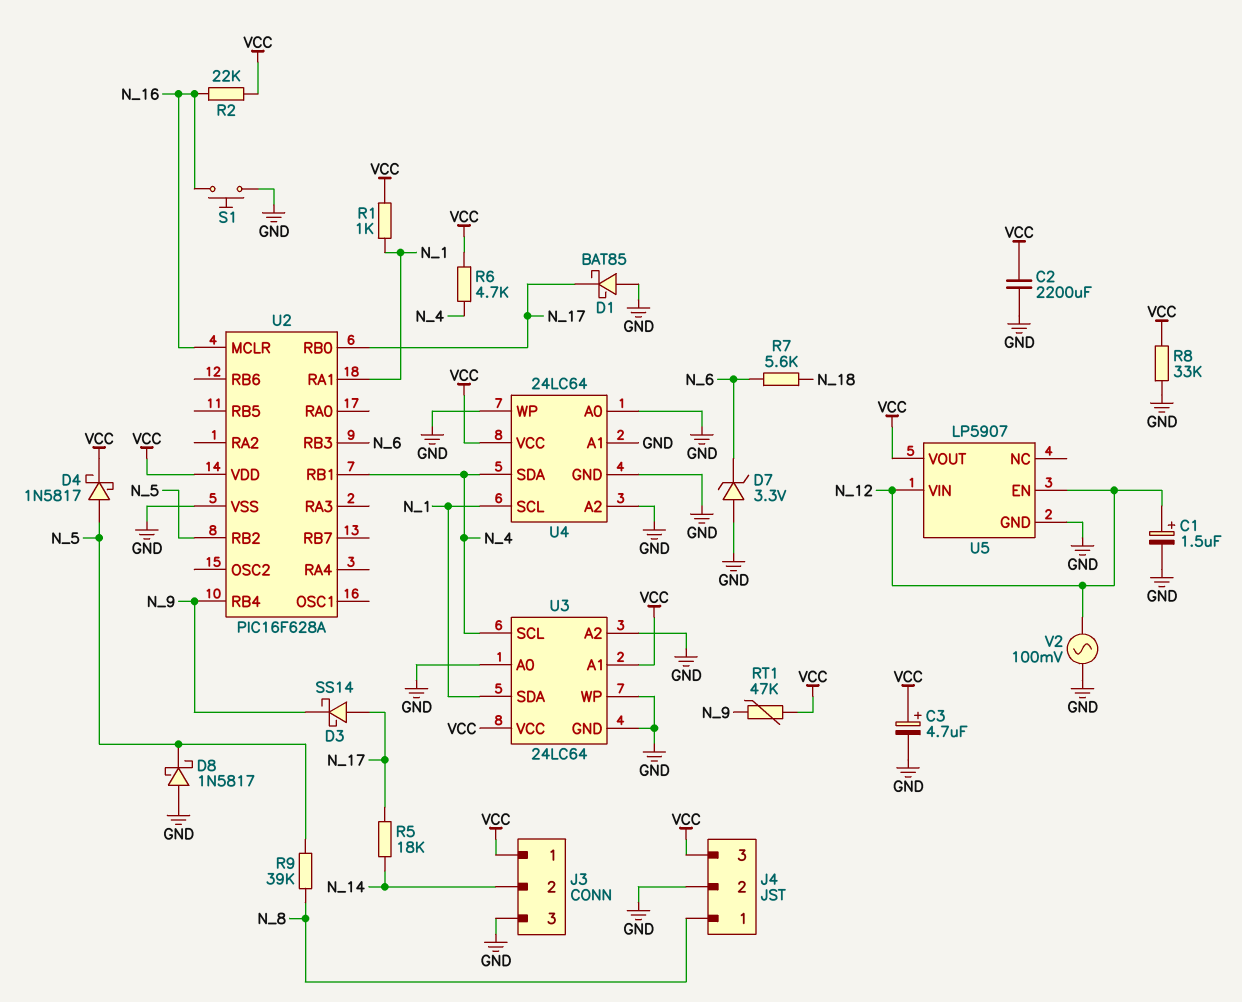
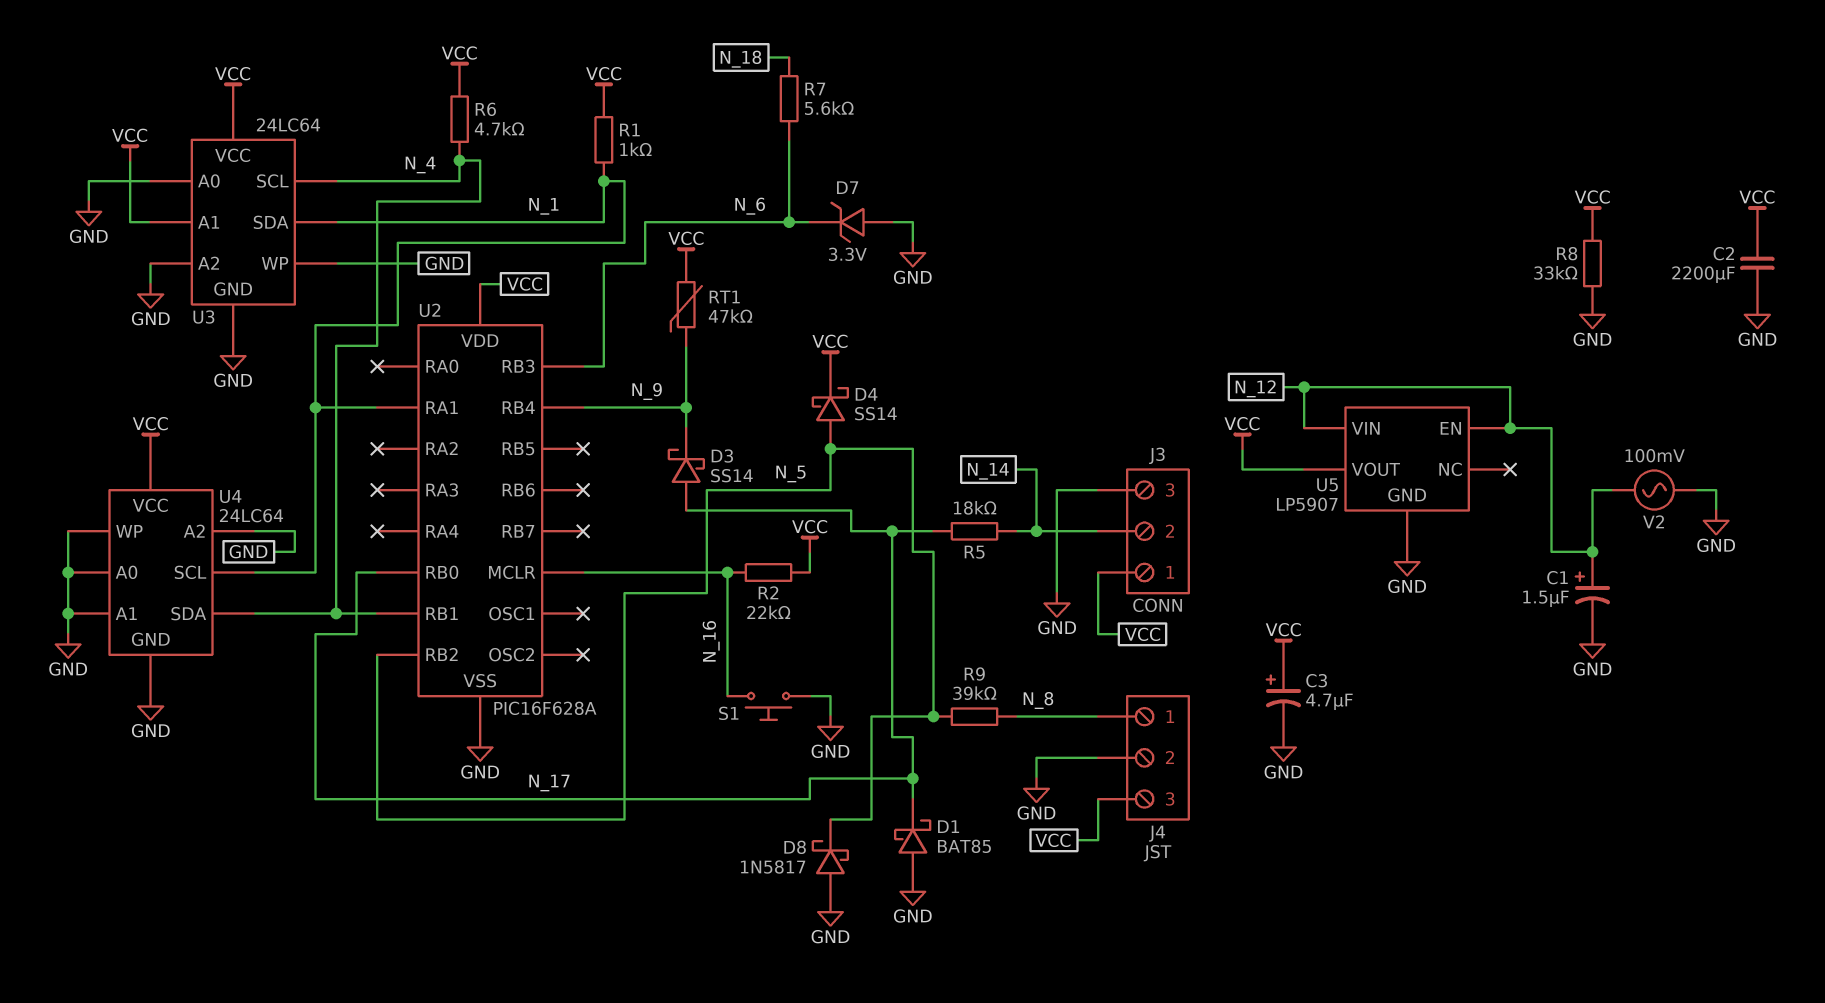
D4: schottky 1N5817 (A N_5, K VCC) -> schottky SS14 (A N_5, K VCC)

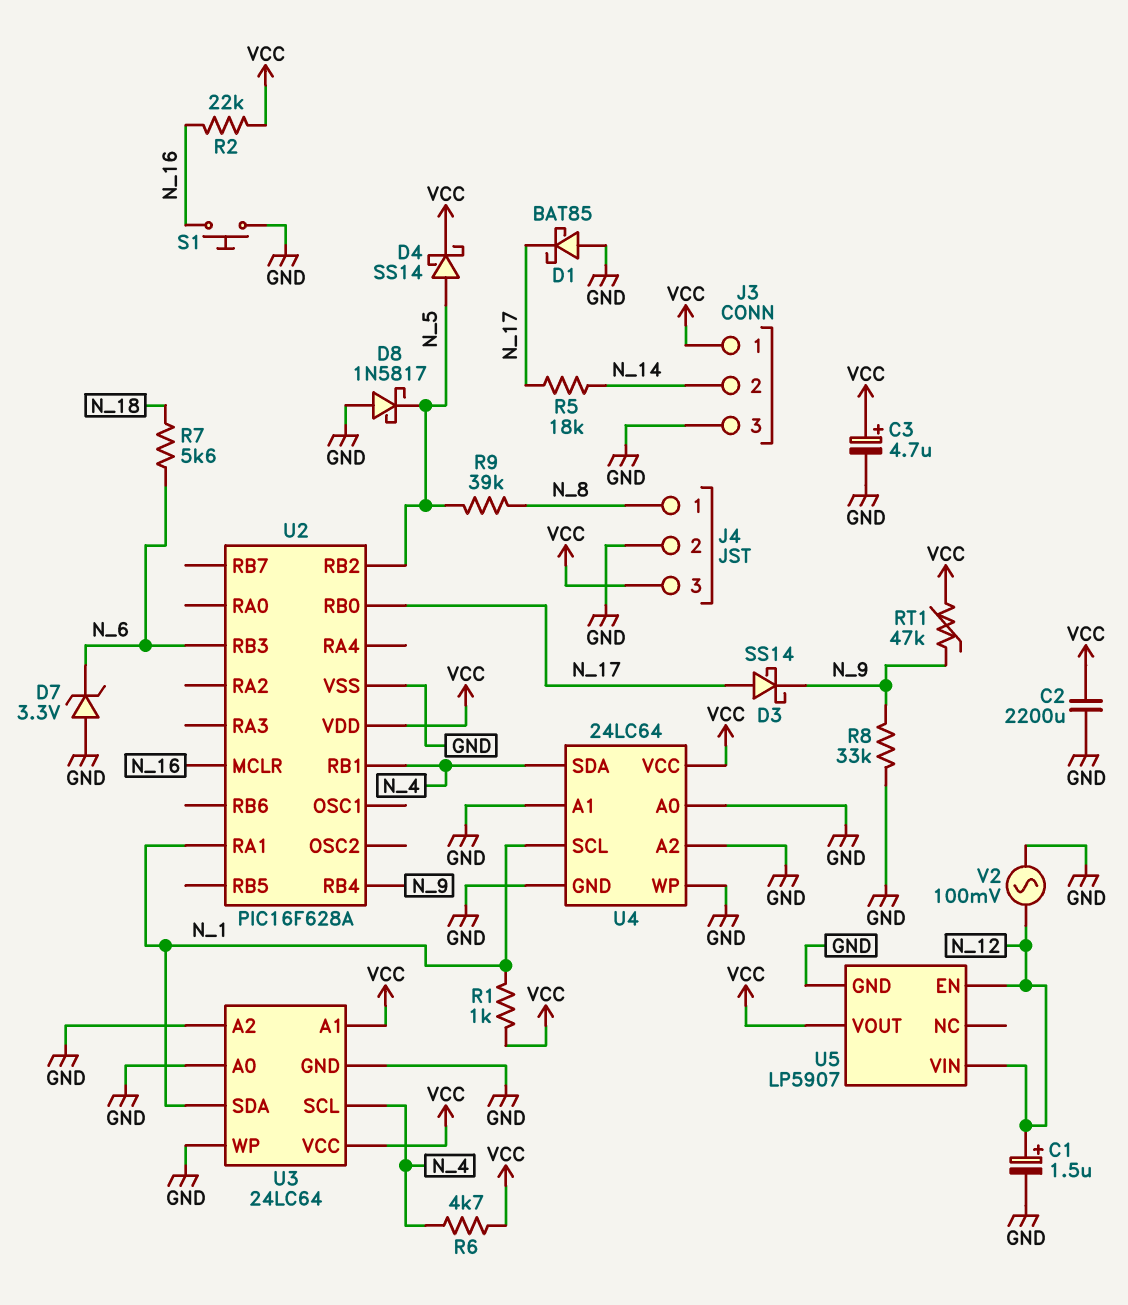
R8: 33k (GND, VCC) -> 33k (GND, N_9)

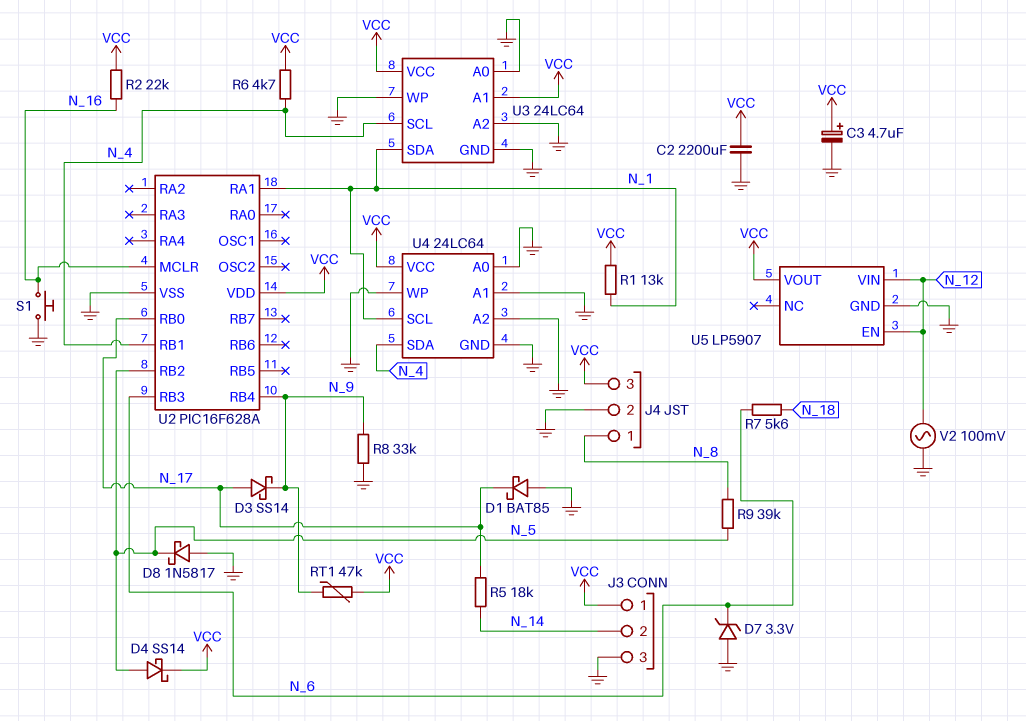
C1: 1.5uF (plus N_12, minus GND) -> none
R1: 1k (N_1, VCC) -> 13k (N_1, VCC)

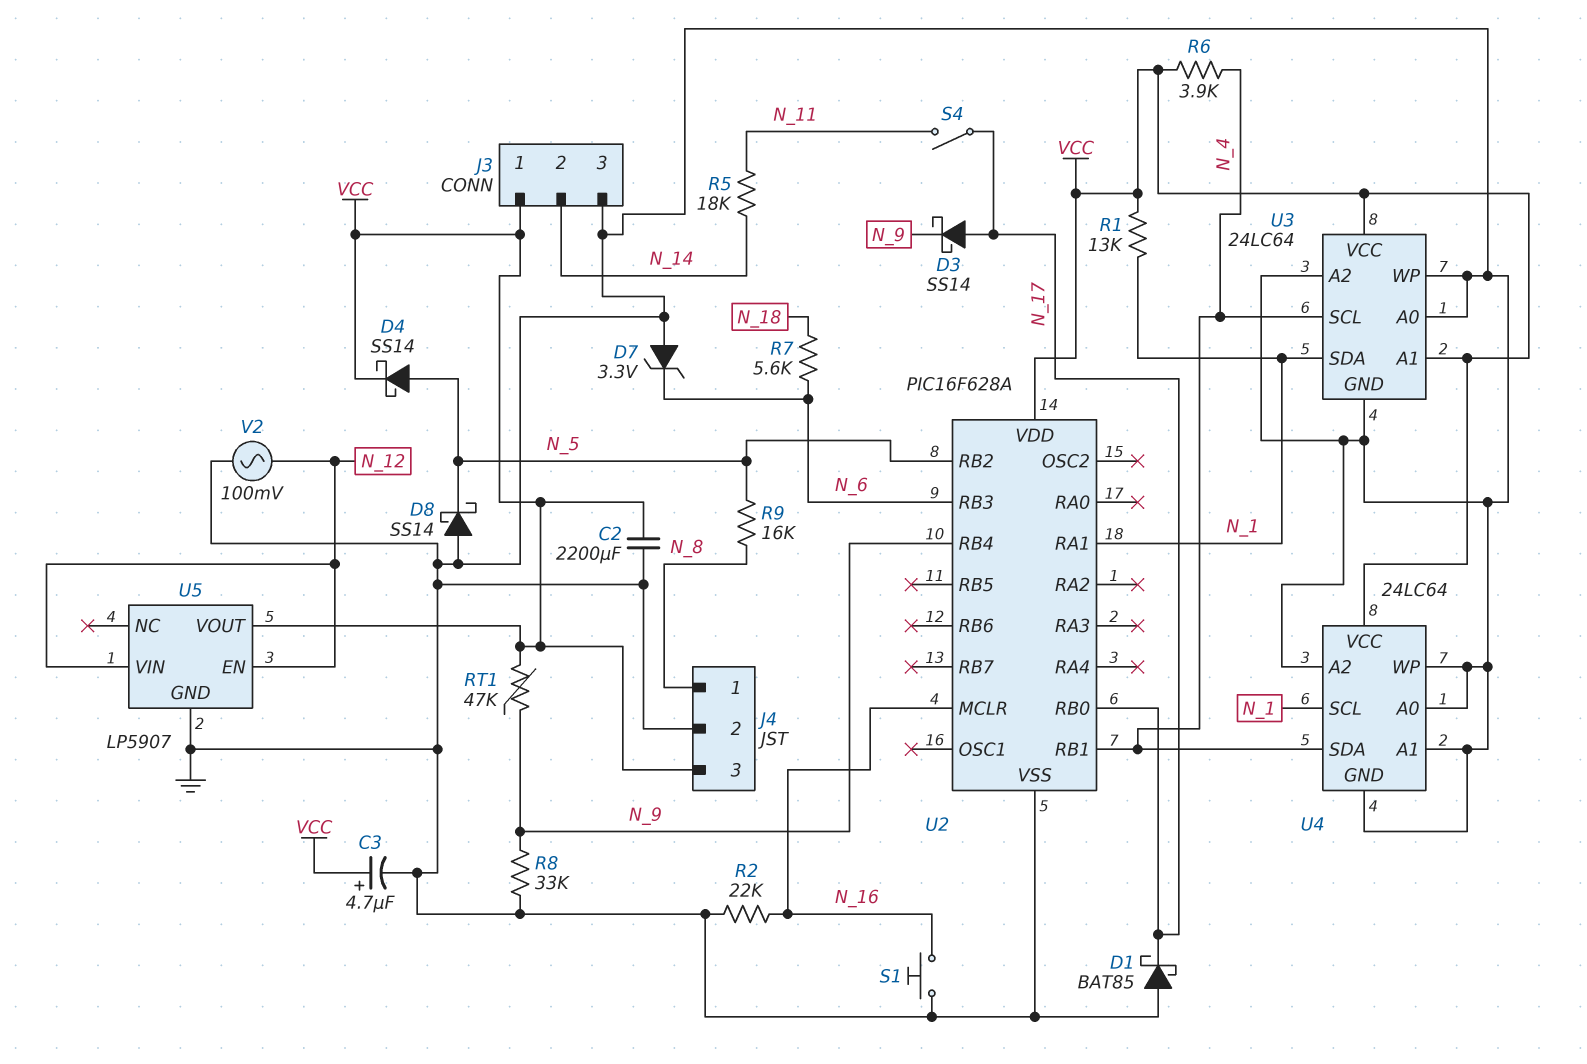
D8: schottky 1N5817 (A GND, K N_5) -> schottky SS14 (A GND, K N_5)
R2: 22k (N_16, VCC) -> 22k (GND, N_16)
R5: 18k (N_14, N_17) -> 18k (N_11, N_14)
R6: 4.7k (N_4, VCC) -> 3.9k (N_4, VCC)
R9: 39k (N_5, N_8) -> 16k (N_5, N_8)
S4: none -> switch (N_11, N_17)

